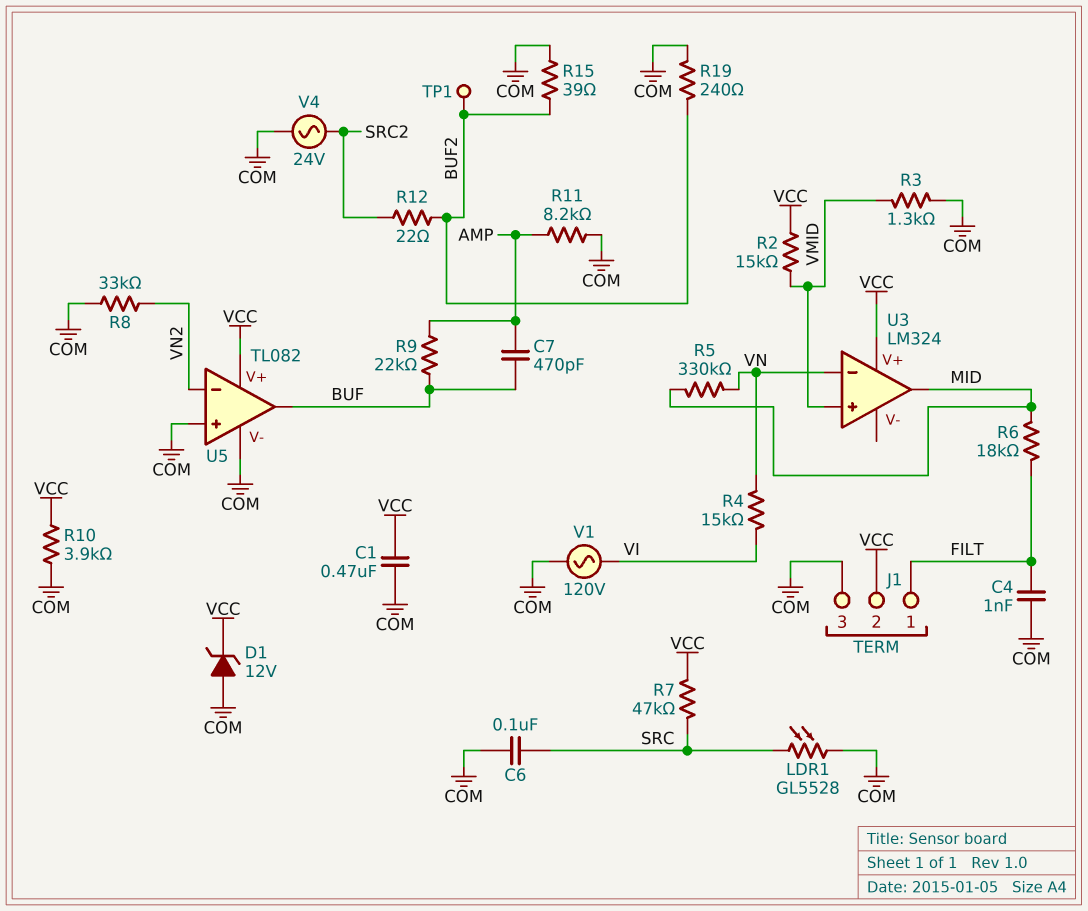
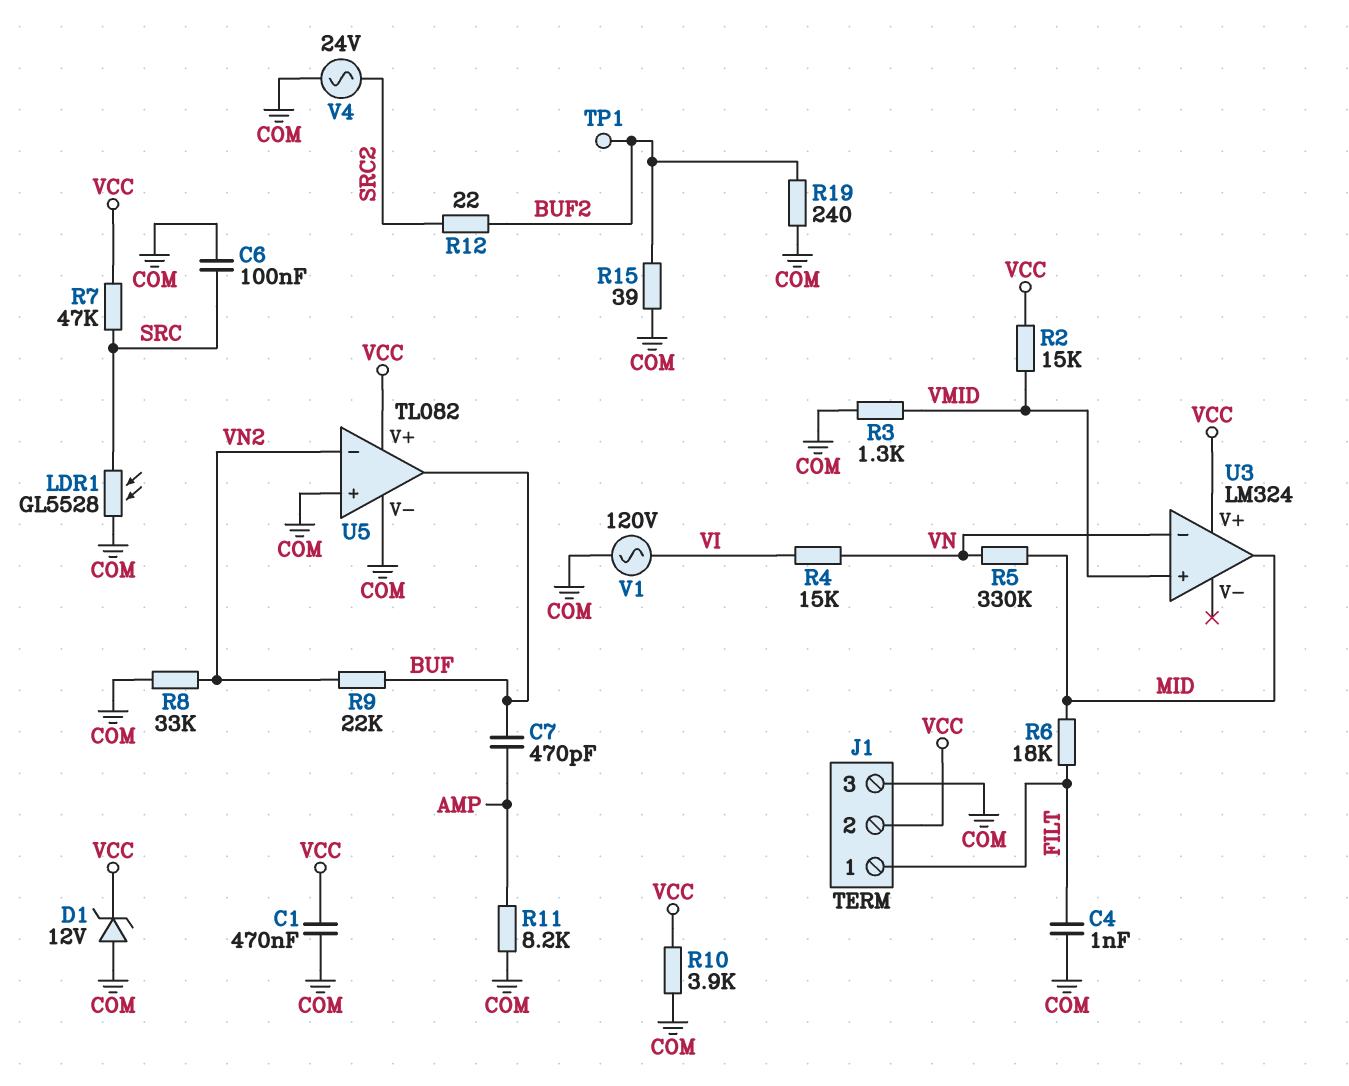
R9: 22k (AMP, BUF) -> 22k (BUF, VN2)

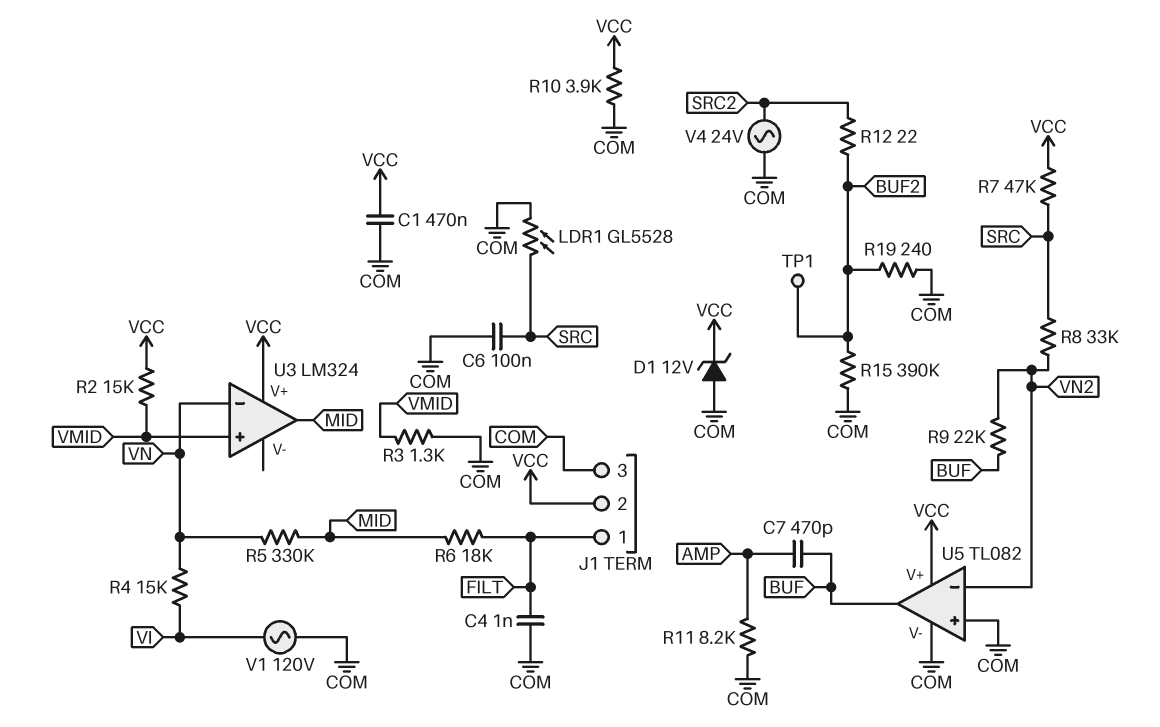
R8: 33k (COM, VN2) -> 33k (SRC, VN2)
R15: 39 (BUF2, COM) -> 390k (BUF2, COM)

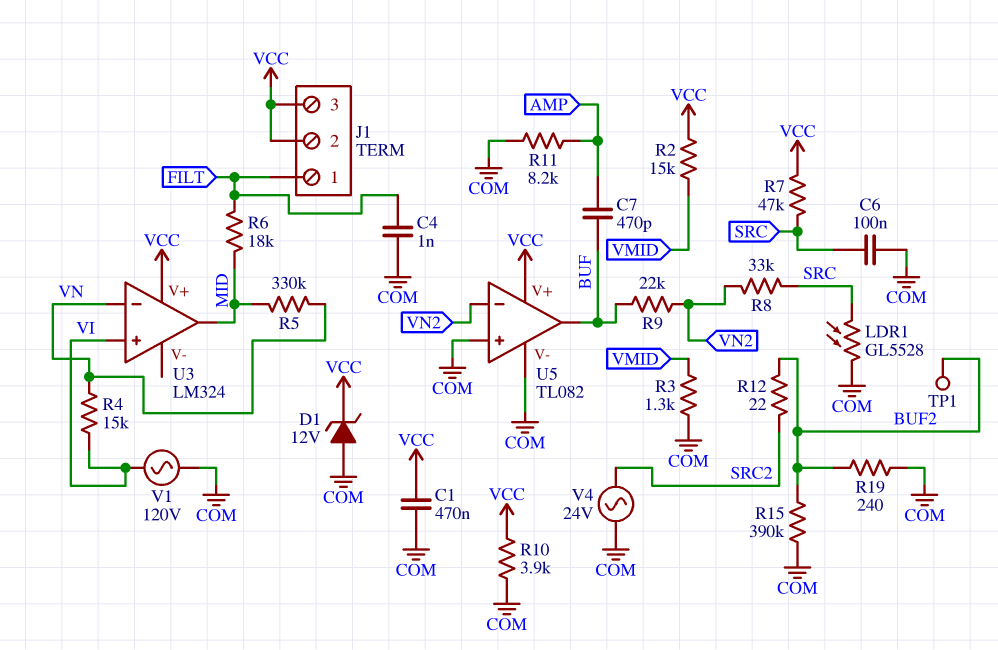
J1 pin 3: COM -> VCC
U3 pin in+: VMID -> VI

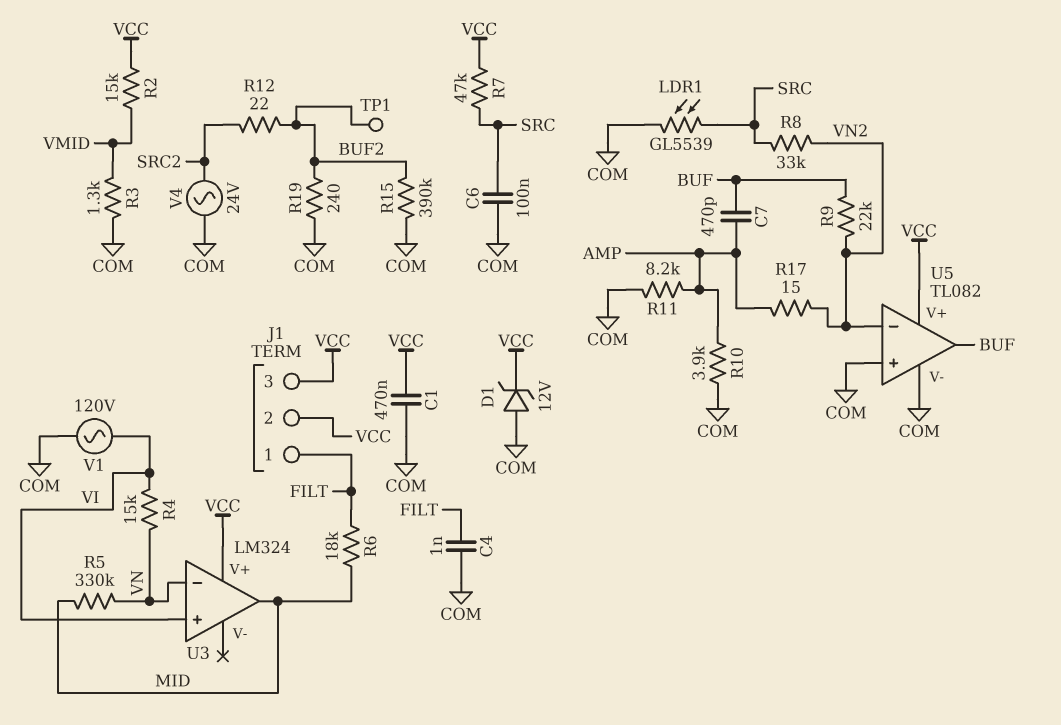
LDR1: GL5528 (COM, SRC) -> GL5539 (COM, SRC)
R10: 3.9k (COM, VCC) -> 3.9k (AMP, COM)
R17: none -> 15 (AMP, VN2)

